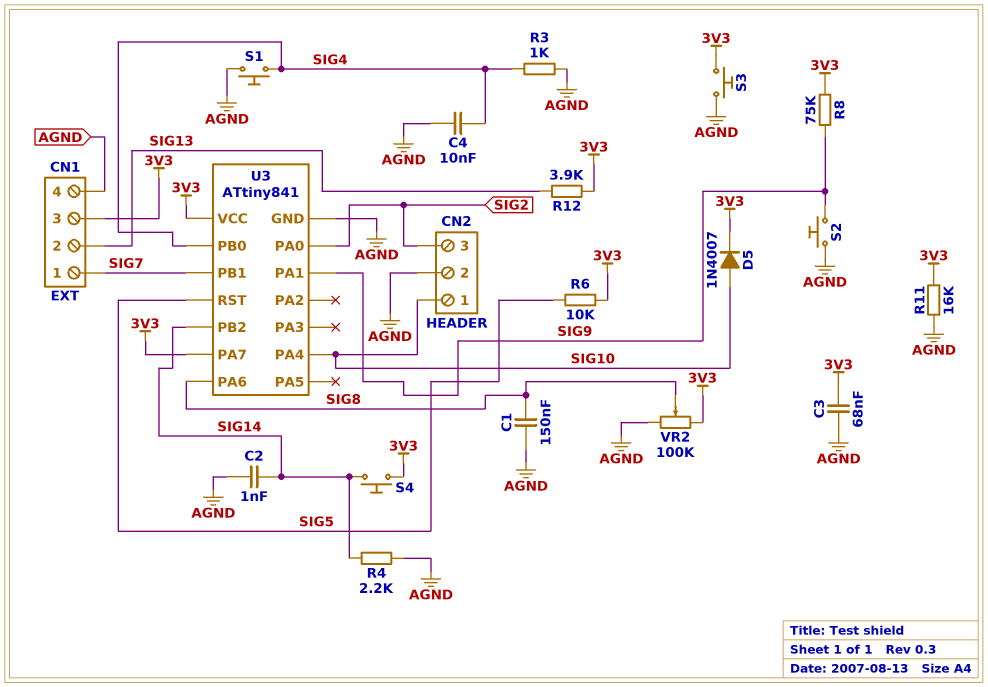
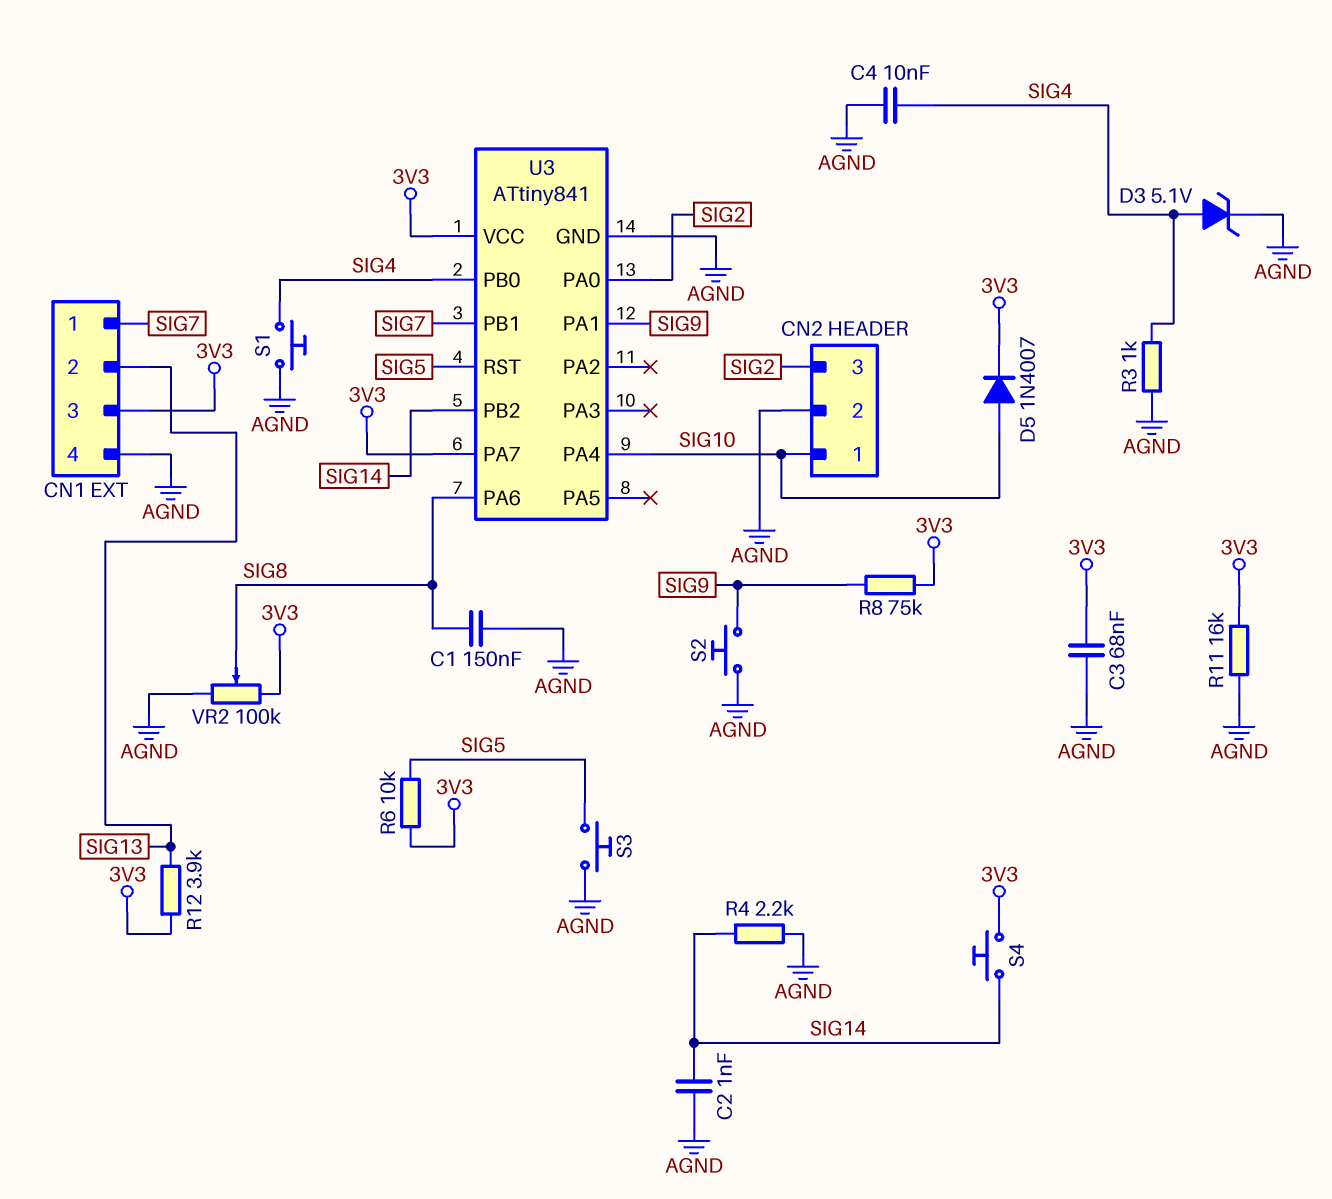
D3: none -> zener 5.1V (A SIG4, K AGND)
S3: button (3V3, AGND) -> button (AGND, SIG5)

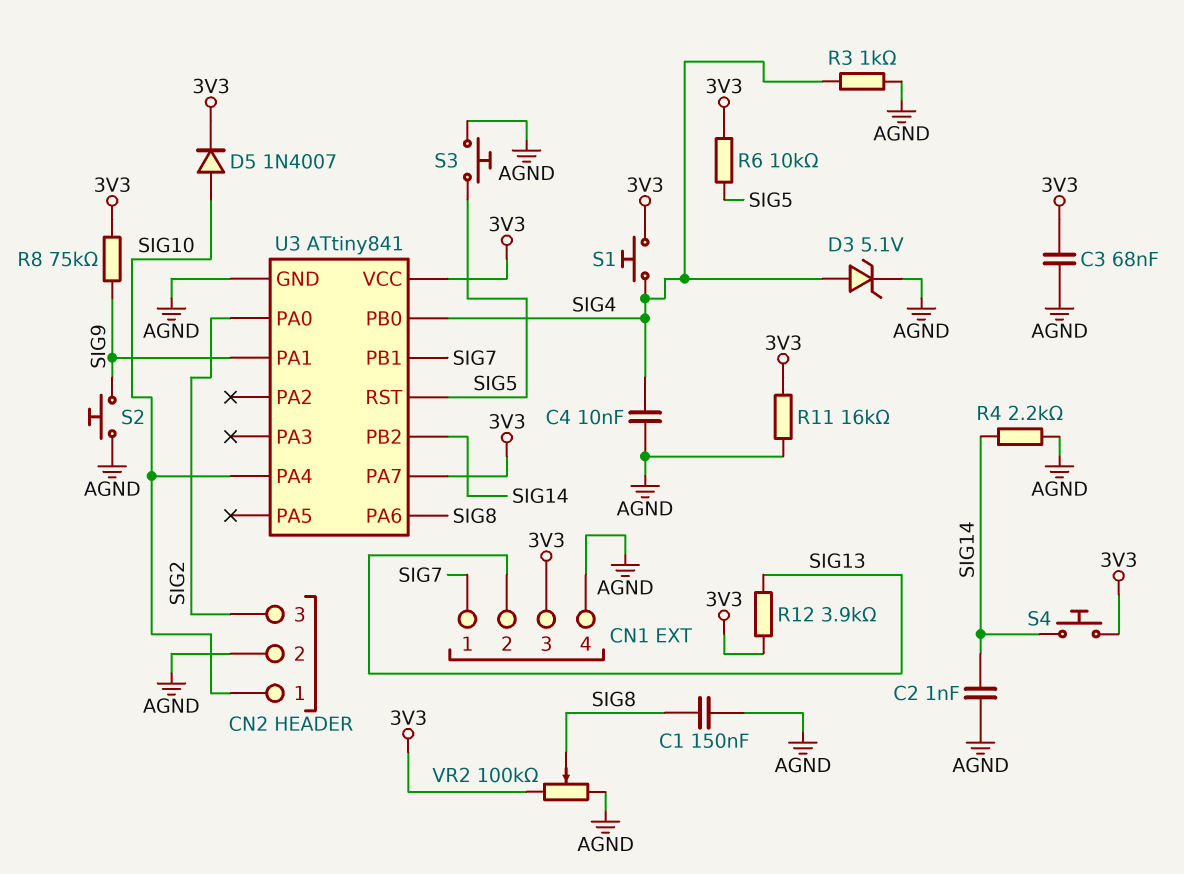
S1: button (AGND, SIG4) -> button (3V3, SIG4)

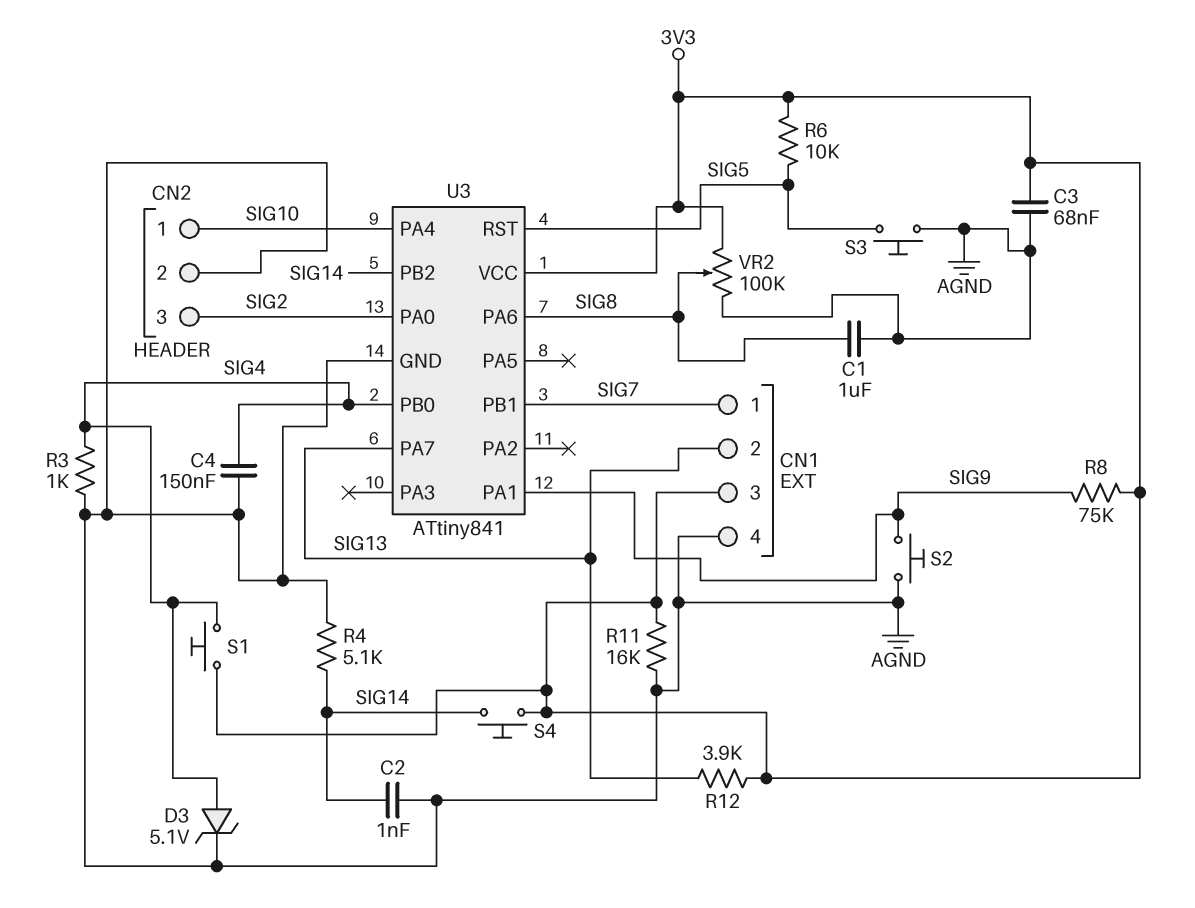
C1: 150nF (AGND, SIG8) -> 1uF (AGND, SIG8)
C4: 10nF (AGND, SIG4) -> 150nF (AGND, SIG4)
D5: diode 1N4007 (A SIG10, K 3V3) -> none
R4: 2.2k (AGND, SIG14) -> 5.1k (AGND, SIG14)
U3 pin PA7: 3V3 -> SIG13

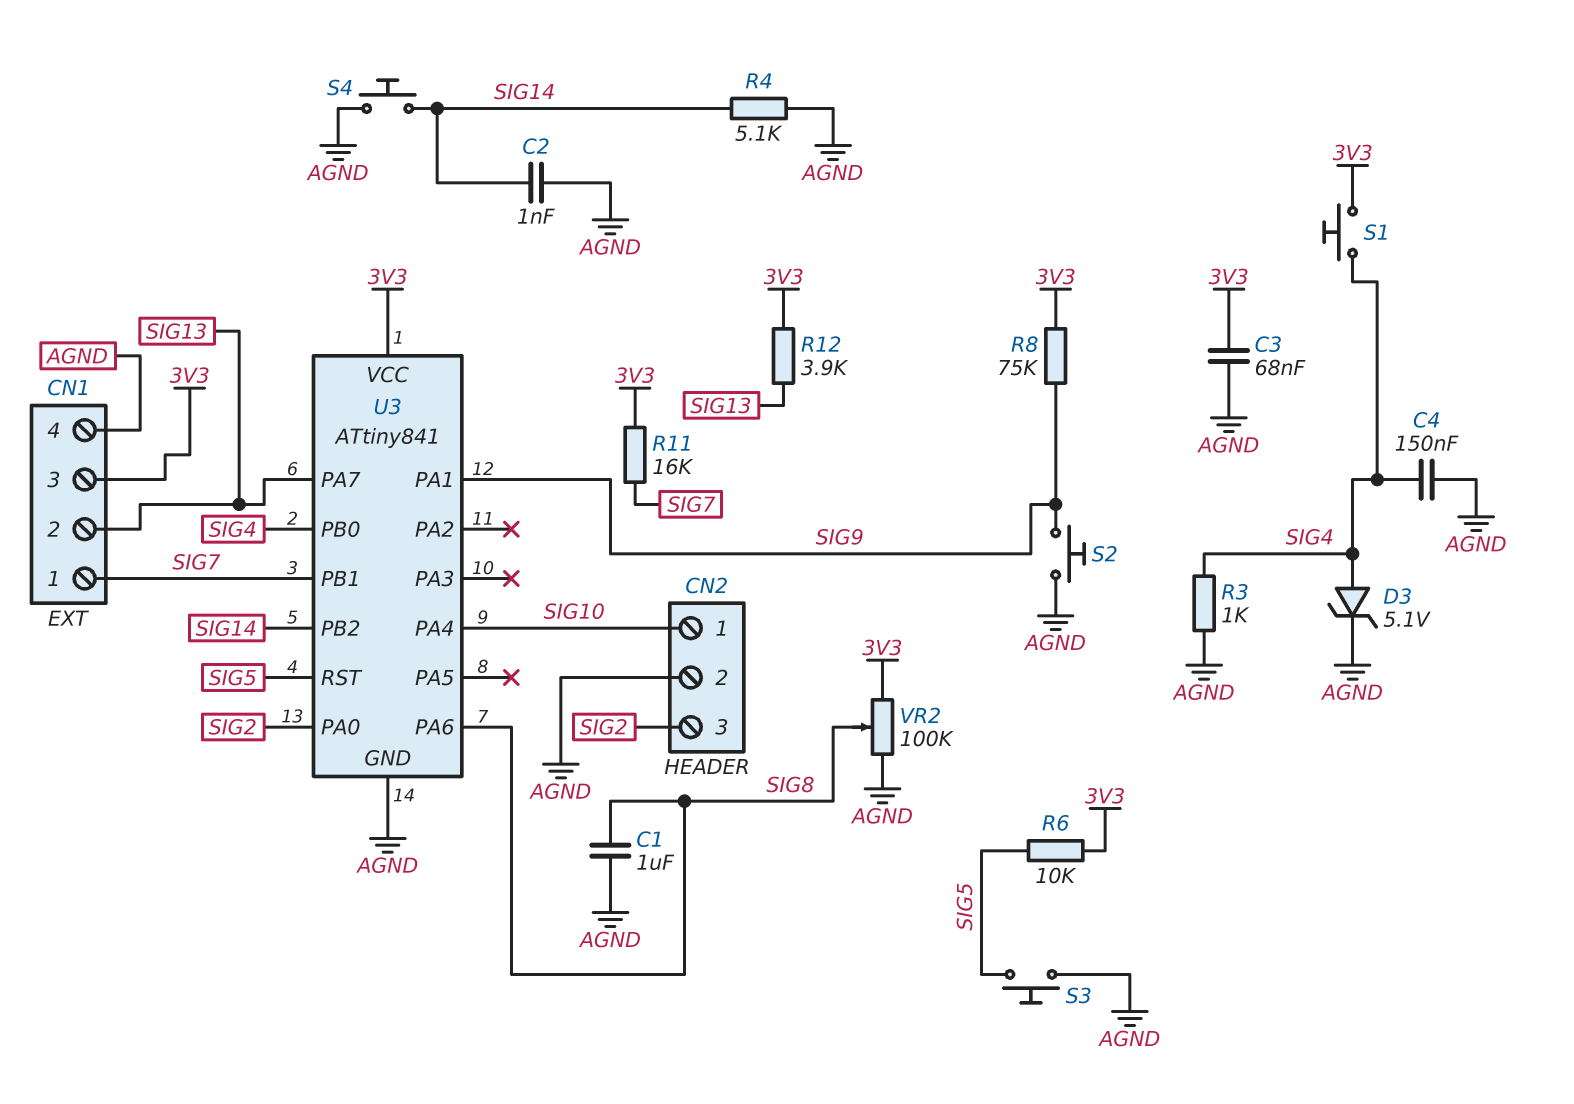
R11: 16k (3V3, AGND) -> 16k (3V3, SIG7)
S4: button (3V3, SIG14) -> button (AGND, SIG14)

